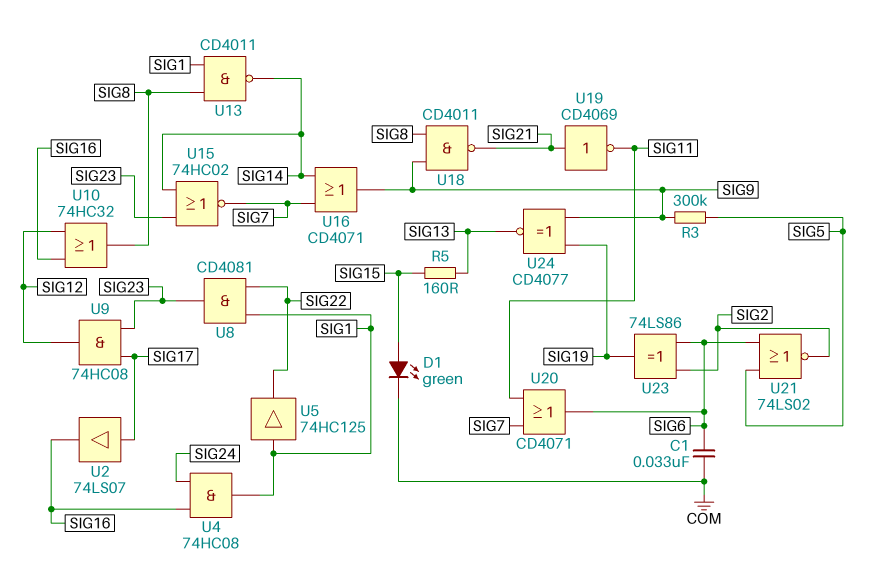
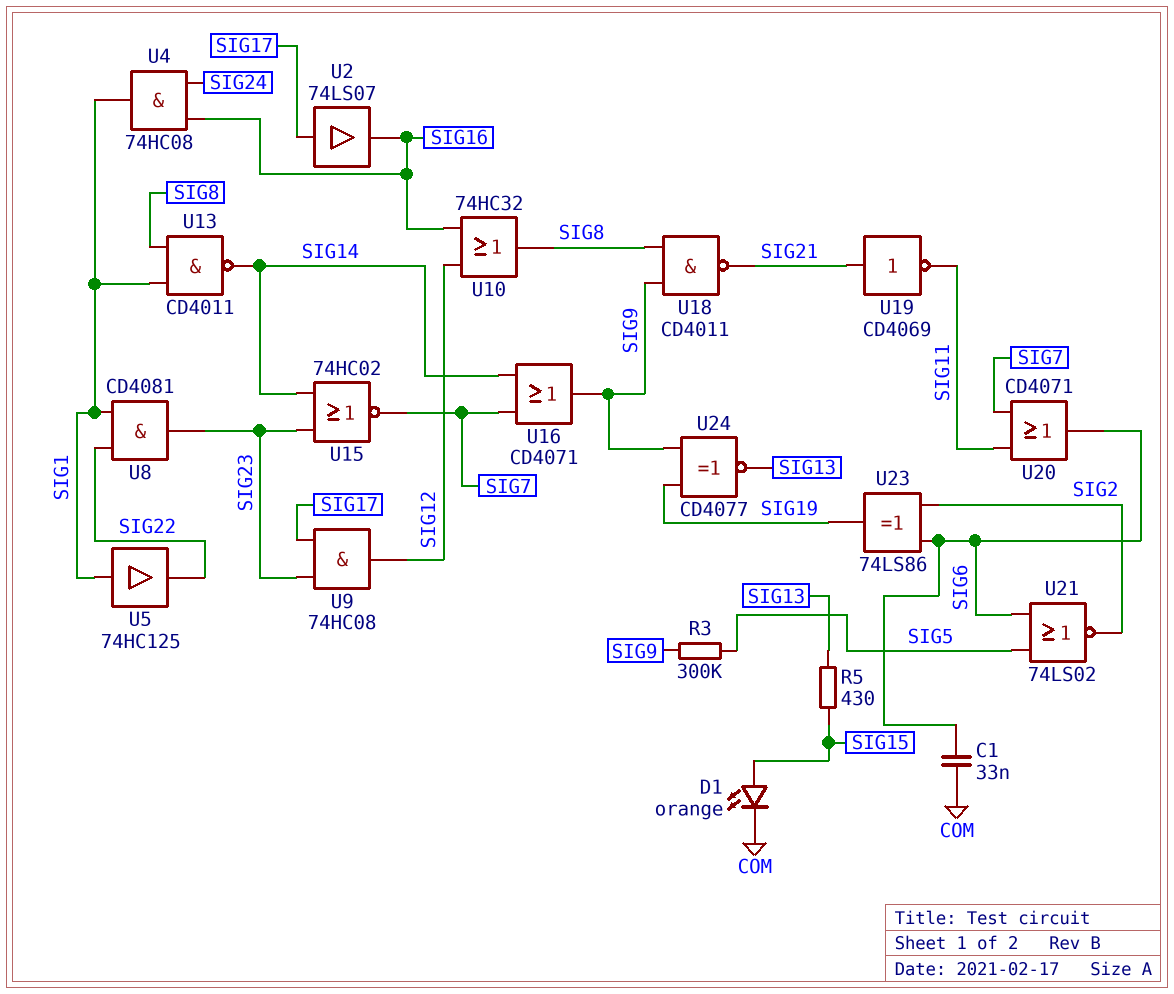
D1: LED green (A SIG15, K COM) -> LED orange (A SIG15, K COM)
R5: 160 (SIG13, SIG15) -> 430 (SIG13, SIG15)

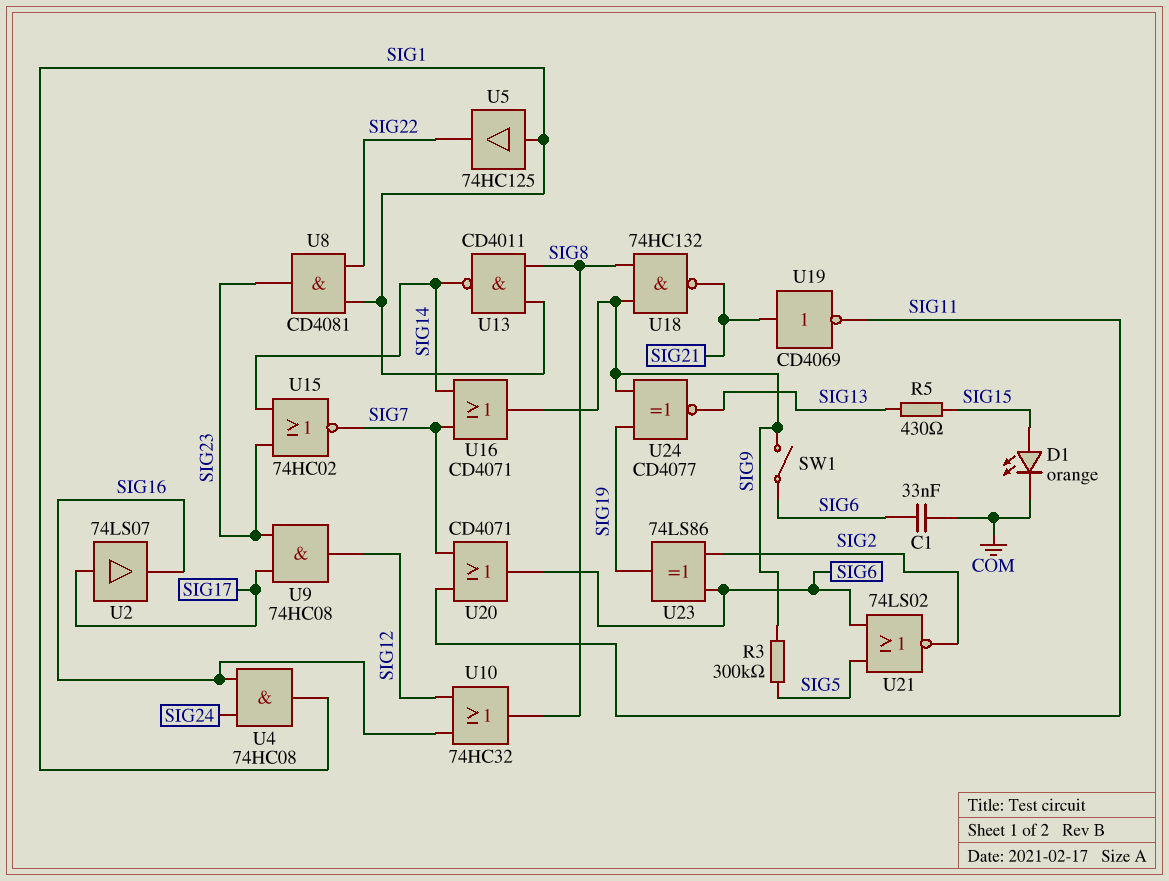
SW1: none -> switch (SIG6, SIG9)
U18: NAND CD4011 (in SIG8, in SIG9, out SIG21) -> NAND 74HC132 (in SIG8, in SIG9, out SIG21)

